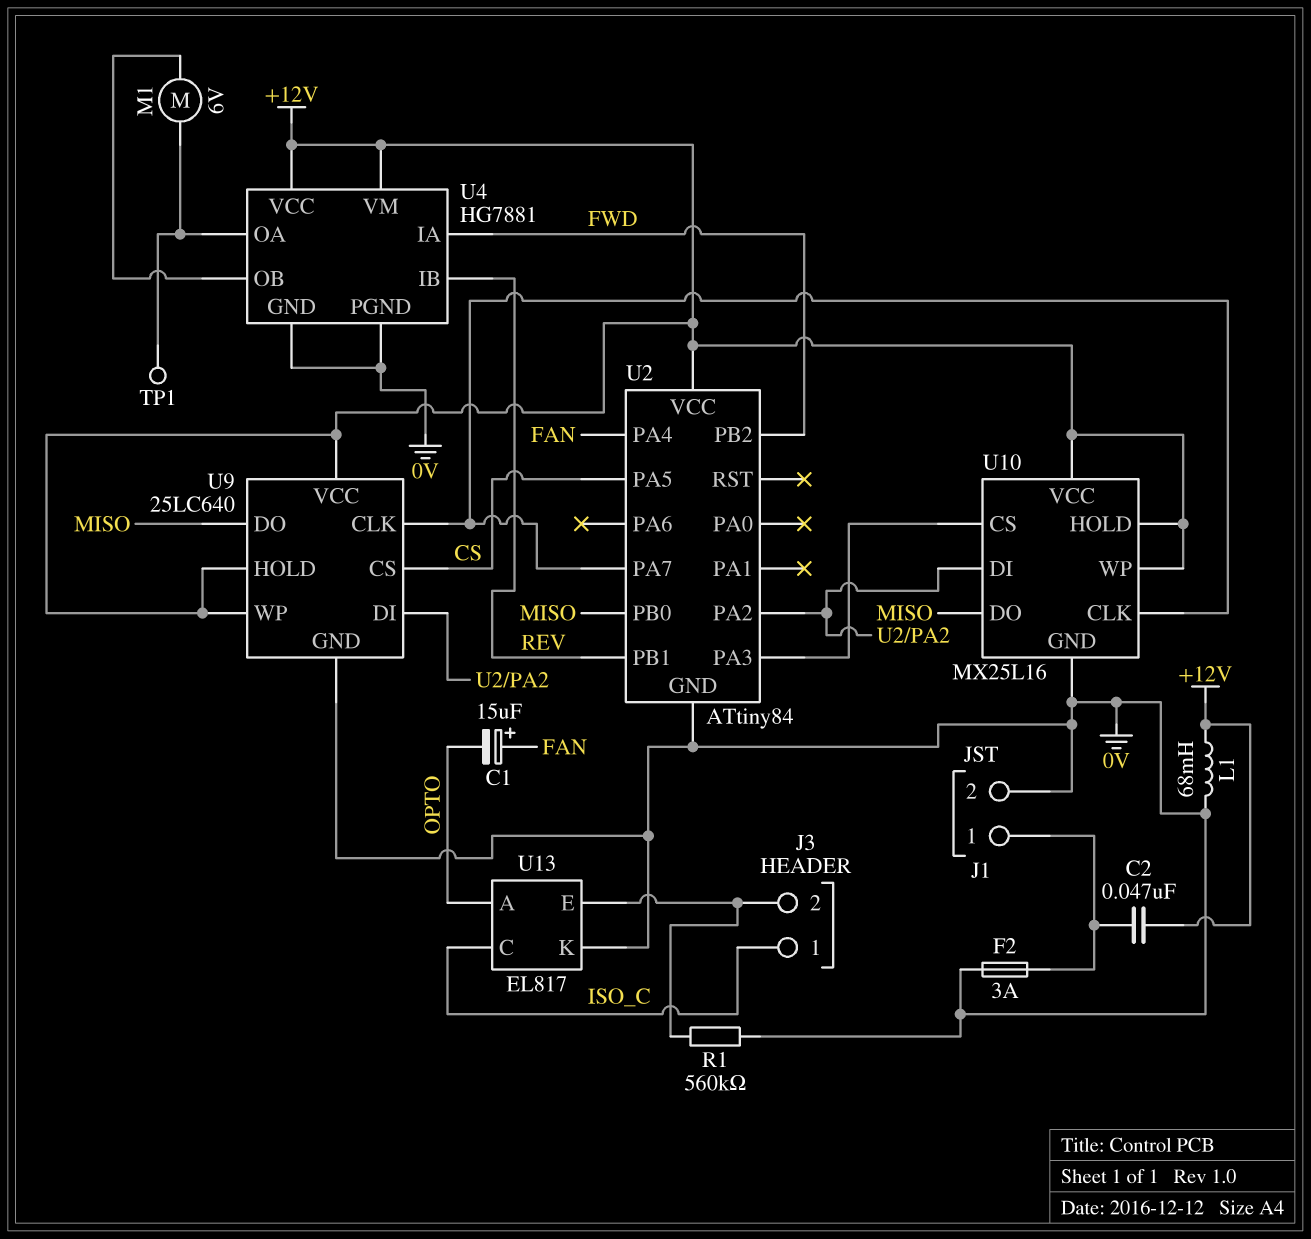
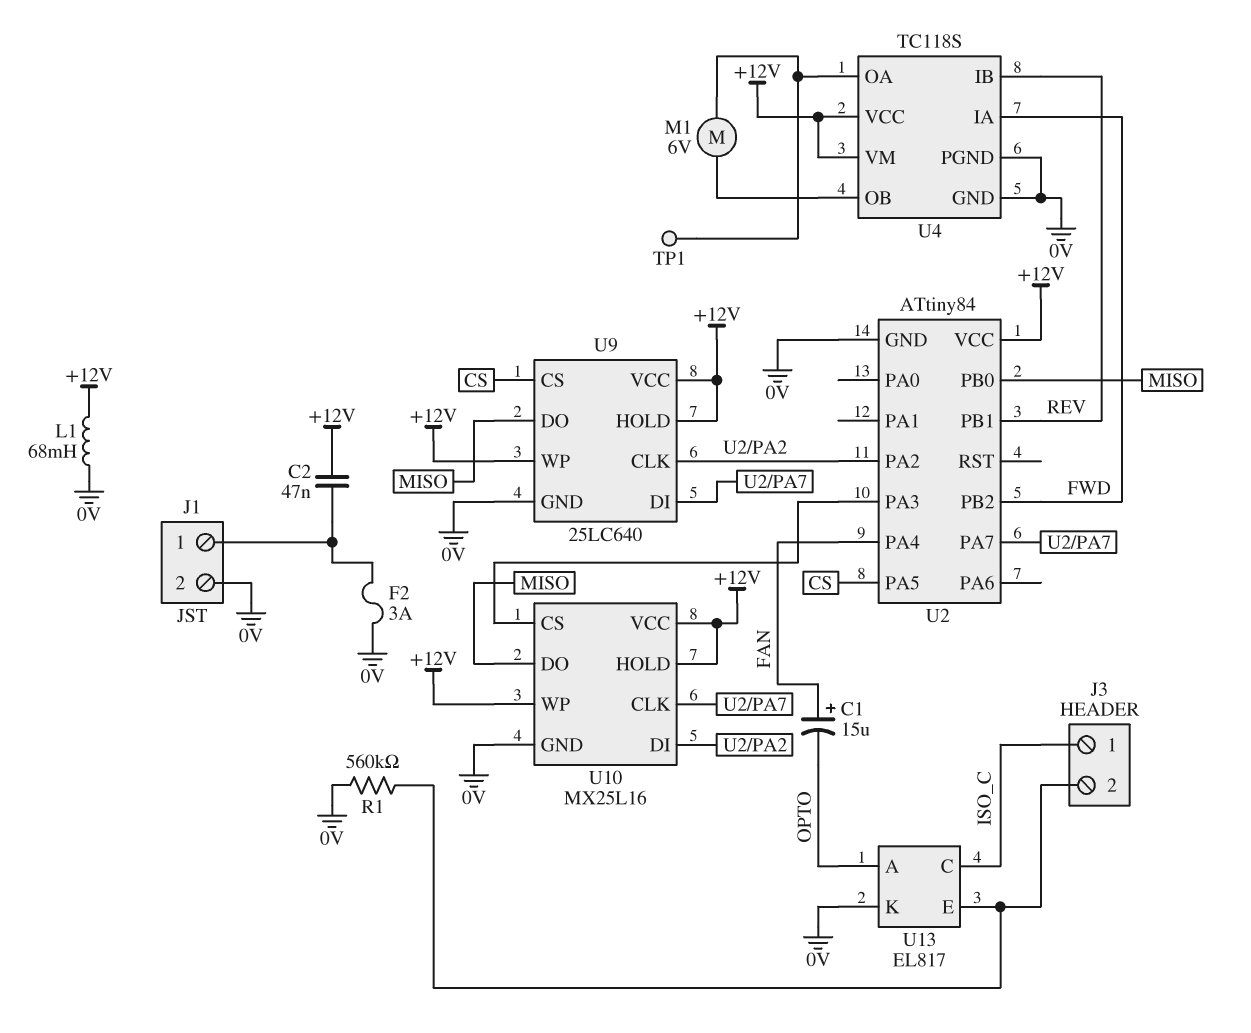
U4: HG7881 -> TC118S
U9 pin CLK: U2/PA7 -> U2/PA2
U9 pin DI: U2/PA2 -> U2/PA7

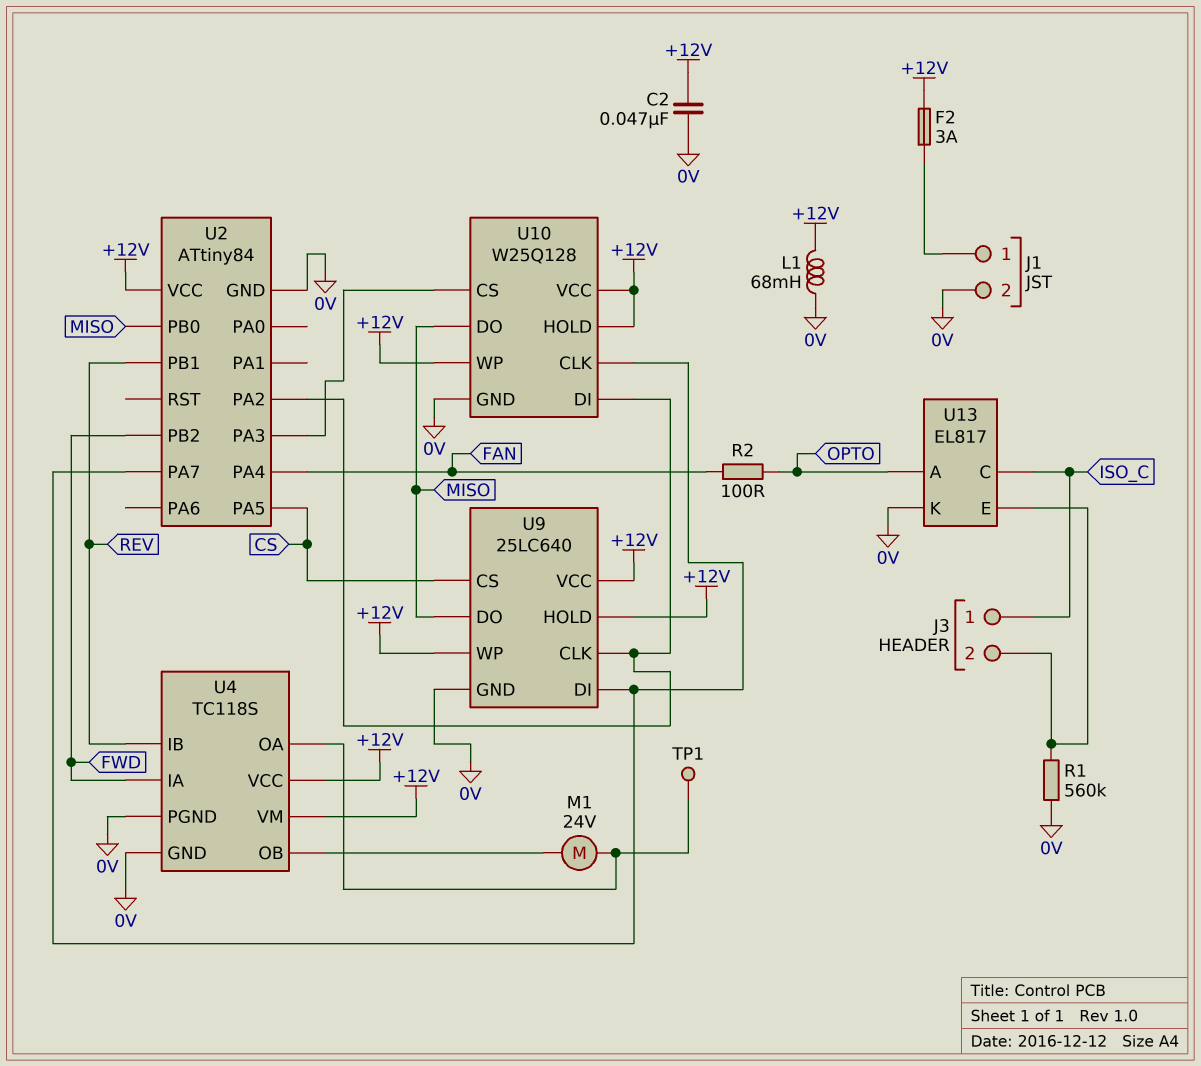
C1: 15uF (plus FAN, minus OPTO) -> none
C2: 47nF (+12V, J1/1) -> 47nF (+12V, 0V)
F2: 3A (0V, J1/1) -> 3A (+12V, J1/1)
M1: motor 6V (U4/OA, U4/OB) -> motor 24V (U4/OA, U4/OB)
R2: none -> 100 (FAN, OPTO)
U10: MX25L16 -> W25Q128

